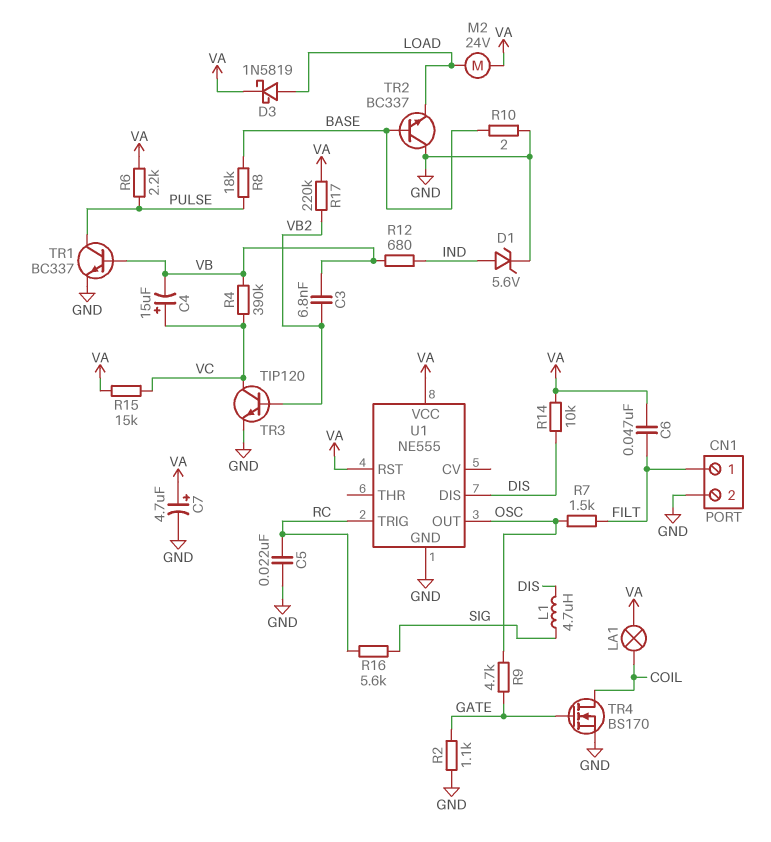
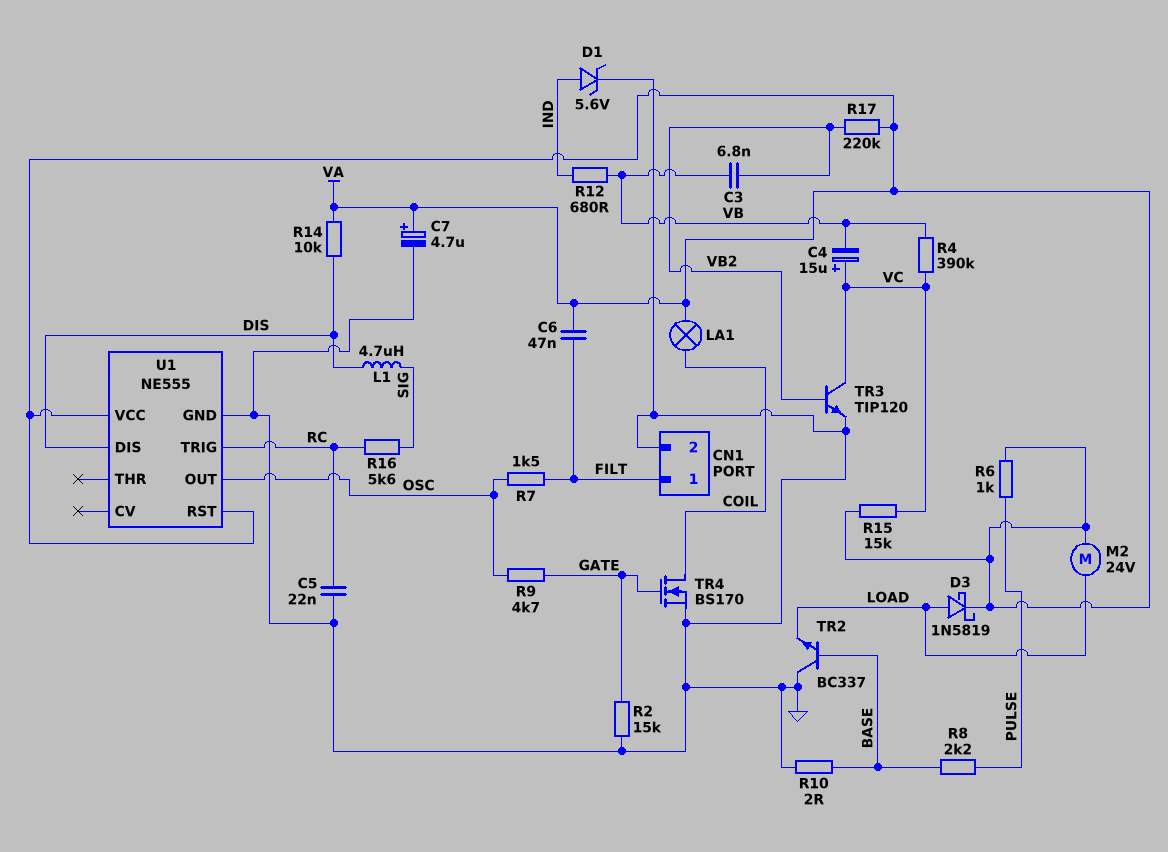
R2: 1.1k (GATE, GND) -> 15k (GATE, GND)
R6: 2.2k (PULSE, VA) -> 1k (PULSE, VA)
R8: 18k (BASE, PULSE) -> 2.2k (BASE, PULSE)
TR1: NPN BC337 (B VB, C PULSE, E GND) -> none

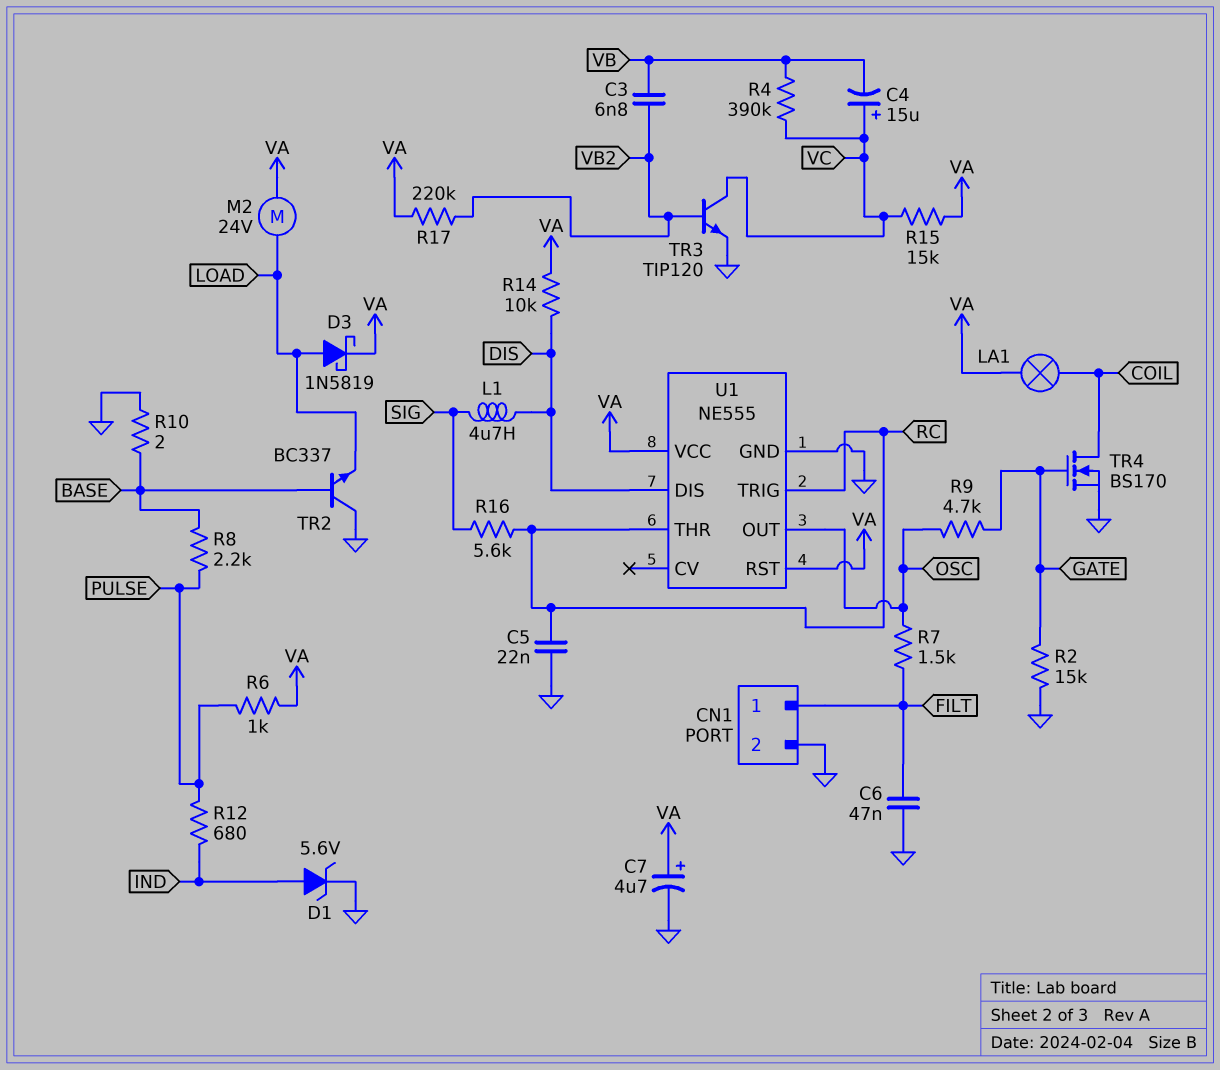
C6: 47nF (FILT, VA) -> 47nF (FILT, GND)
R12: 680 (IND, VB) -> 680 (IND, PULSE)
U1 pin THR: none -> RC

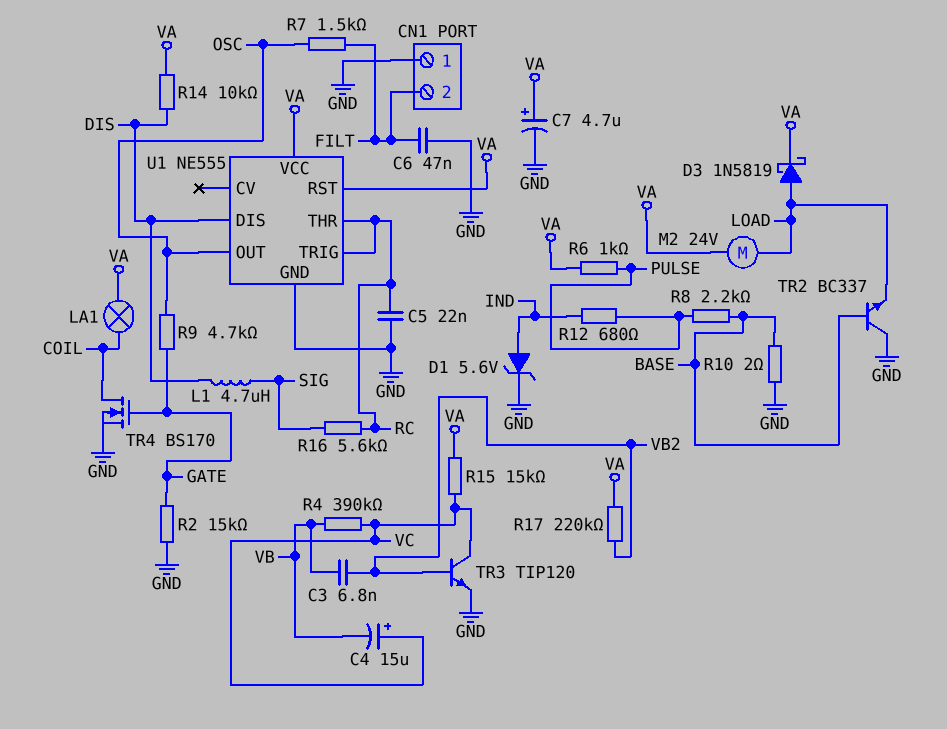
CN1 pin 1: FILT -> GND
CN1 pin 2: GND -> FILT

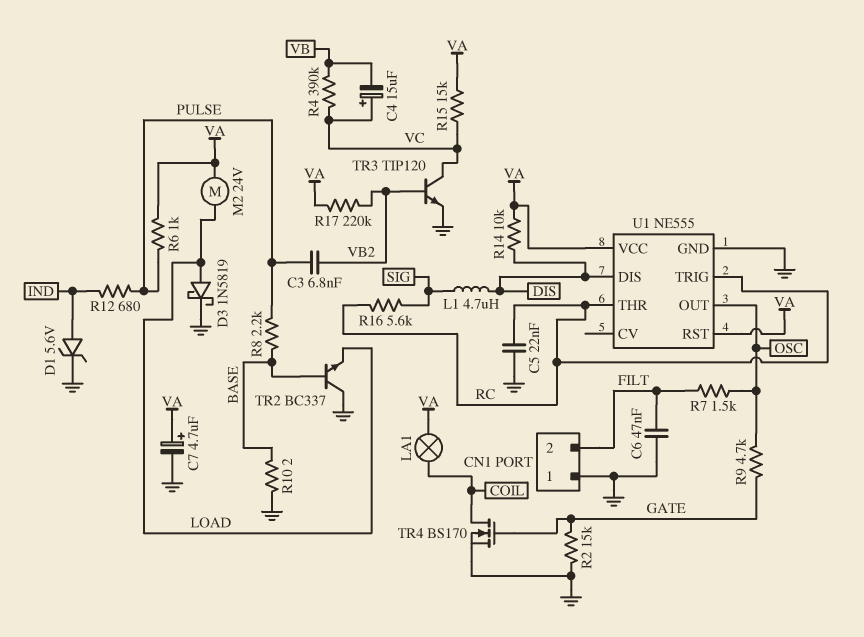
C3: 6.8nF (VB, VB2) -> 6.8nF (PULSE, VB2)
D3: schottky 1N5819 (A LOAD, K VA) -> schottky 1N5819 (A LOAD, K GND)

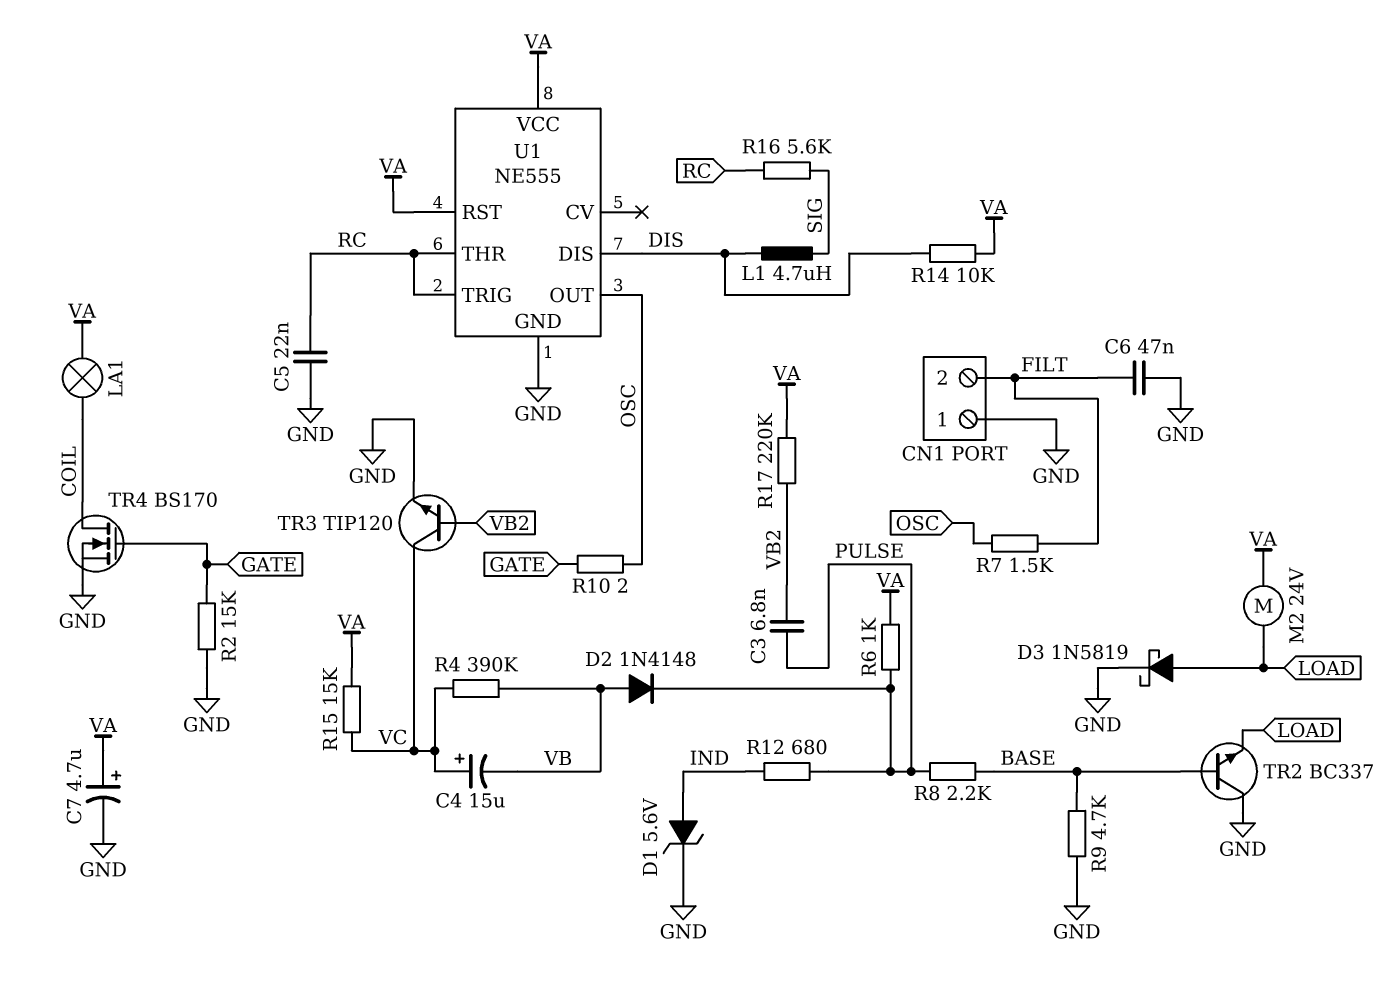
D2: none -> diode 1N4148 (A VB, K PULSE)
R9: 4.7k (GATE, OSC) -> 4.7k (BASE, GND)
R10: 2 (BASE, GND) -> 2 (GATE, OSC)

